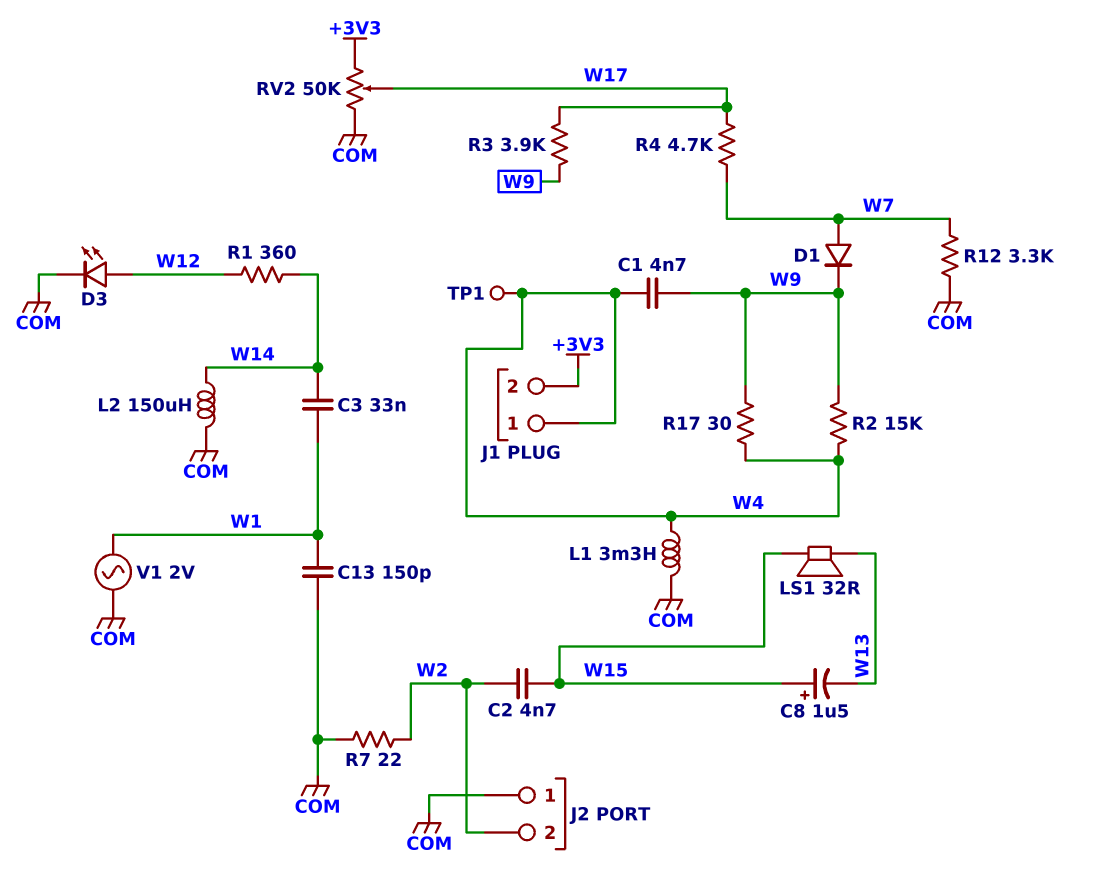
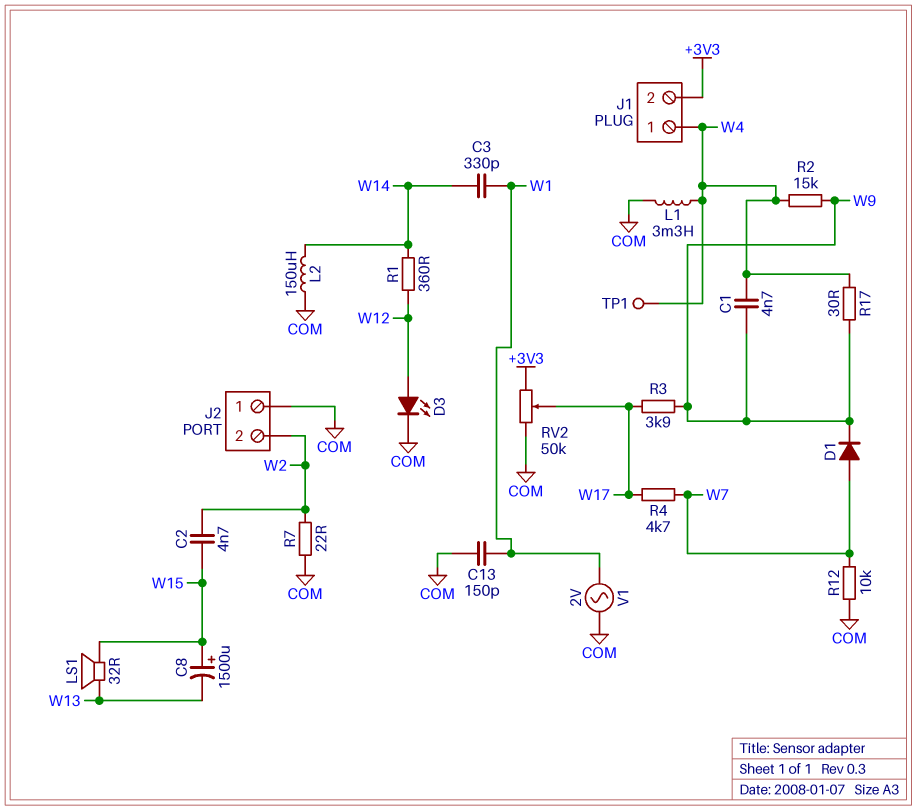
C3: 33nF (W1, W14) -> 330pF (W1, W14)
C8: 1.5uF (plus W15, minus W13) -> 1500uF (plus W15, minus W13)
R12: 3.3k (COM, W7) -> 10k (COM, W7)

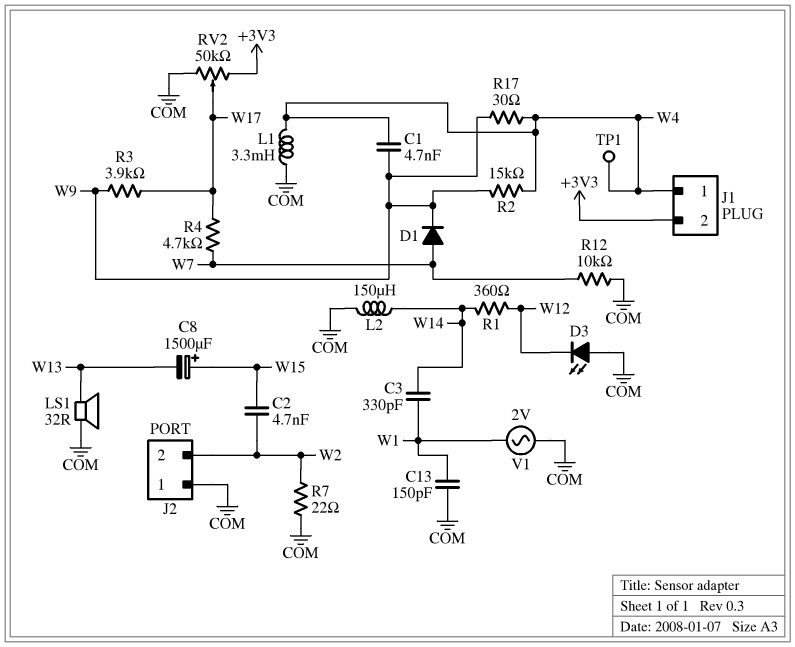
D3: LED (A W12, K COM) -> LED (A COM, K W12)
LS1: speaker 32R (W13, W15) -> speaker 32R (COM, W13)

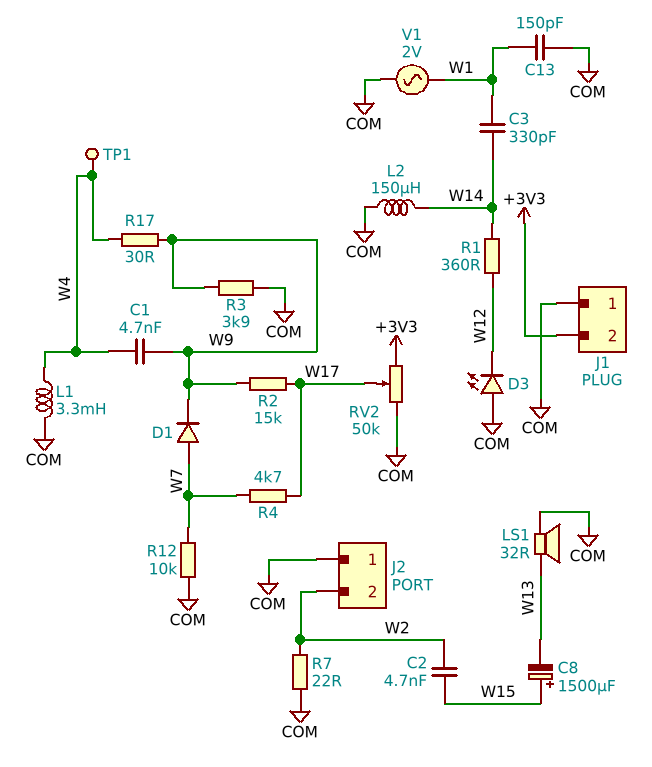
J1 pin 1: W4 -> COM
R2: 15k (W4, W9) -> 15k (W9, W17)
R3: 3.9k (W9, W17) -> 3.9k (COM, W9)

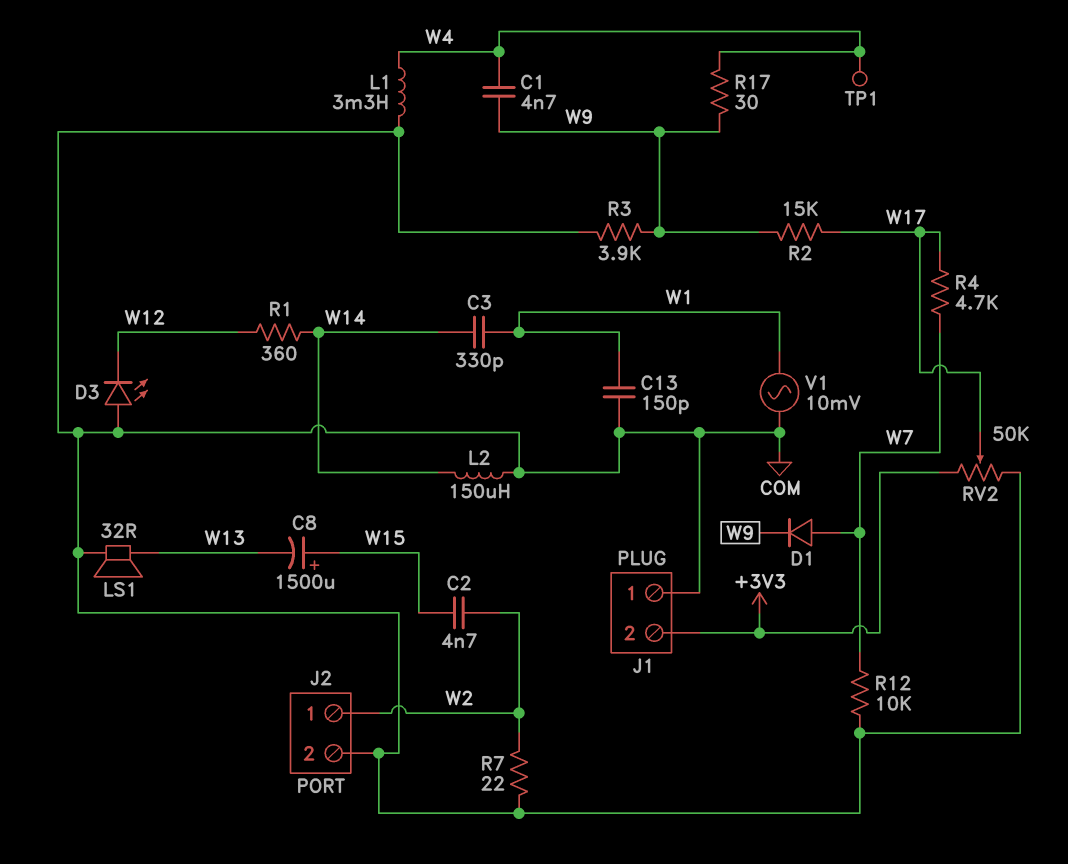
J2 pin 1: COM -> W2
J2 pin 2: W2 -> COM
V1: AC 2V (COM, W1) -> AC 10mV (COM, W1)

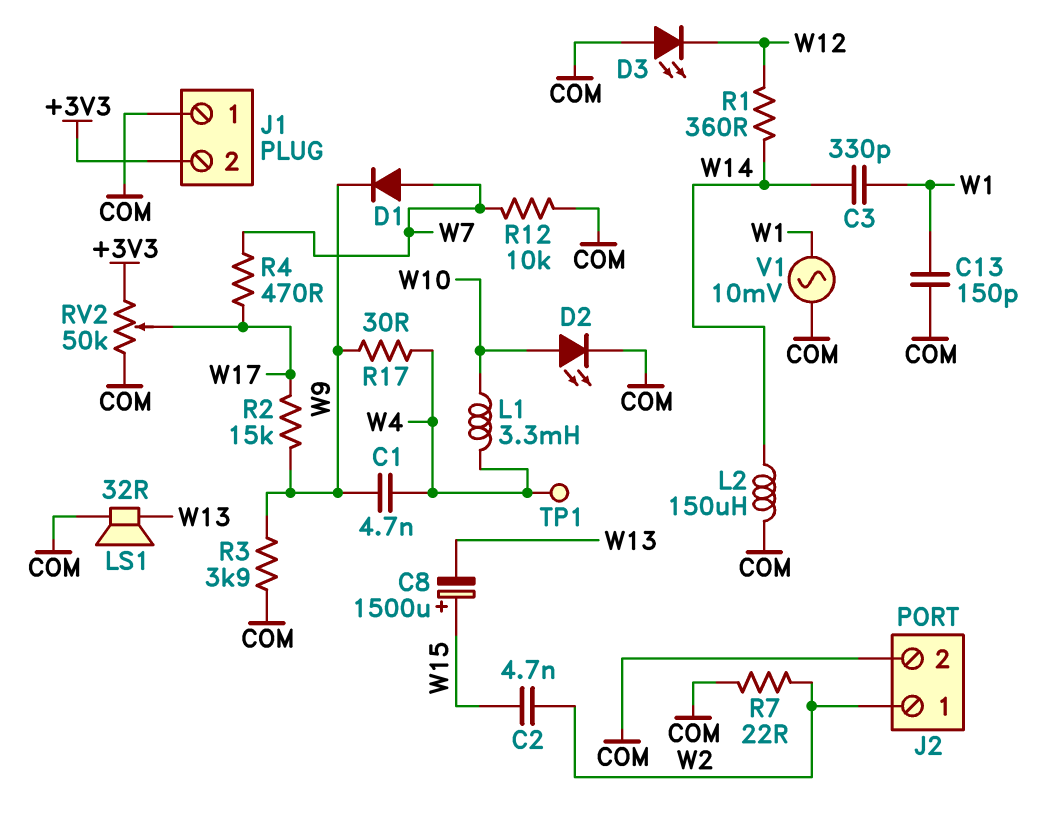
D2: none -> LED (A W10, K COM)
L1: 3.3mH (COM, W4) -> 3.3mH (W4, W10)
R4: 4.7k (W7, W17) -> 470 (W7, W17)

